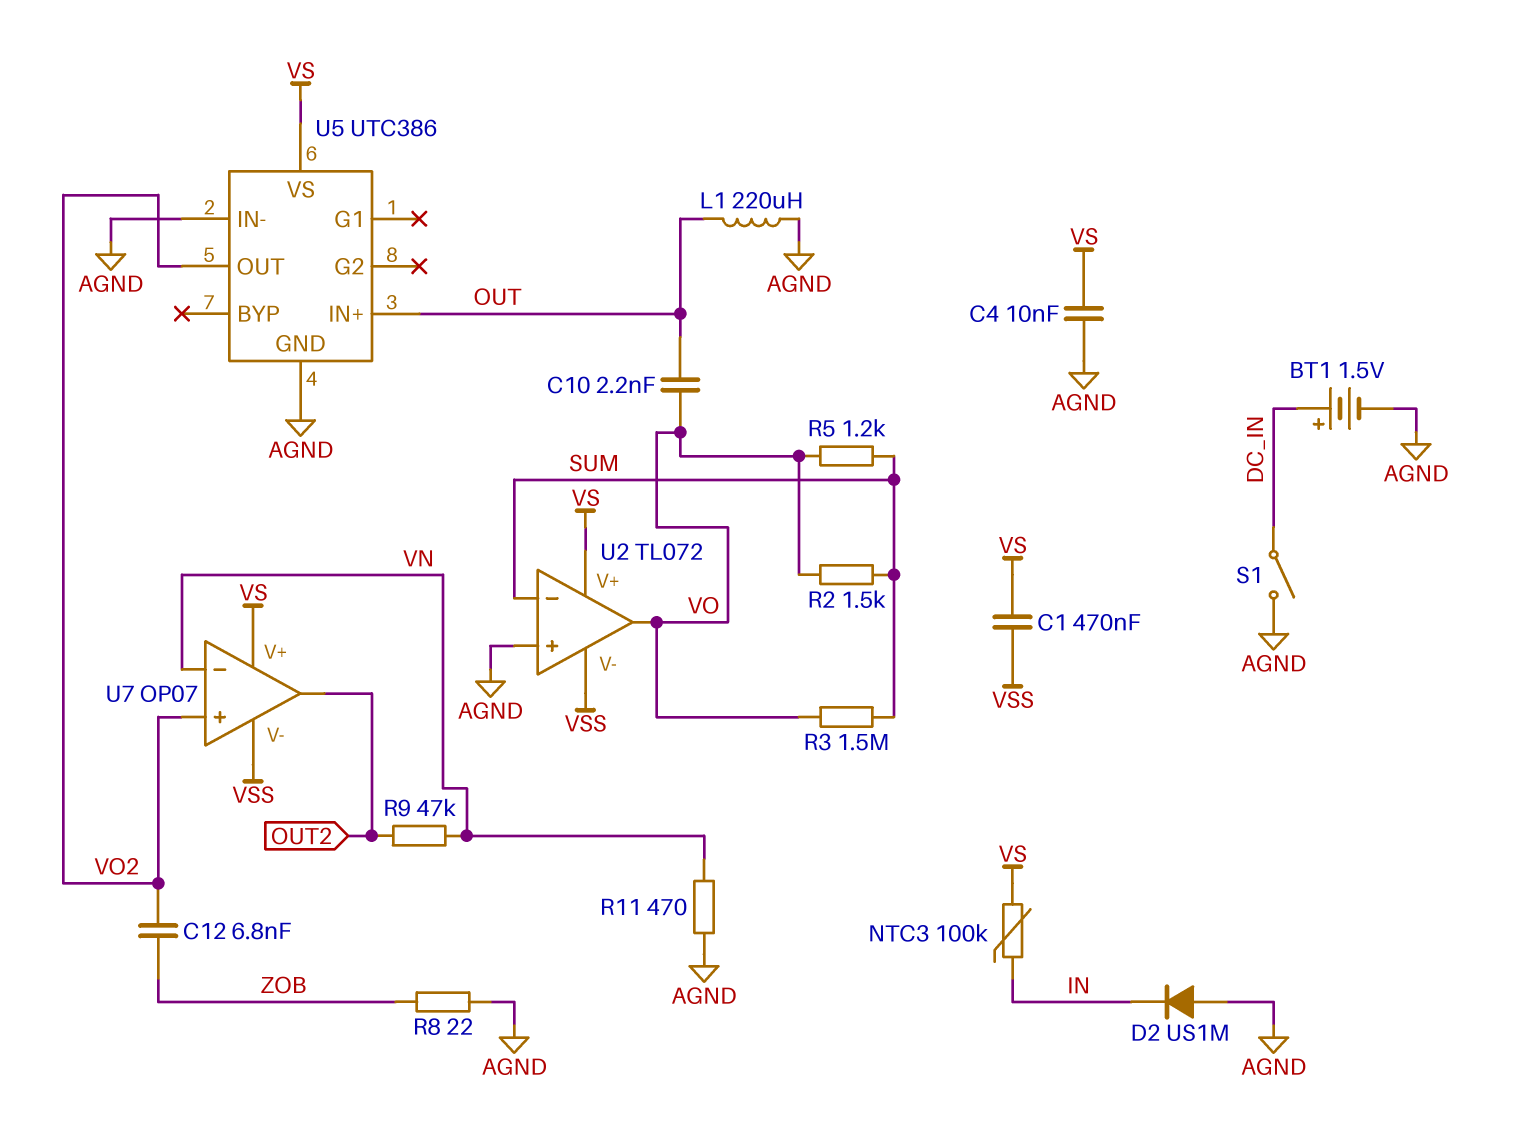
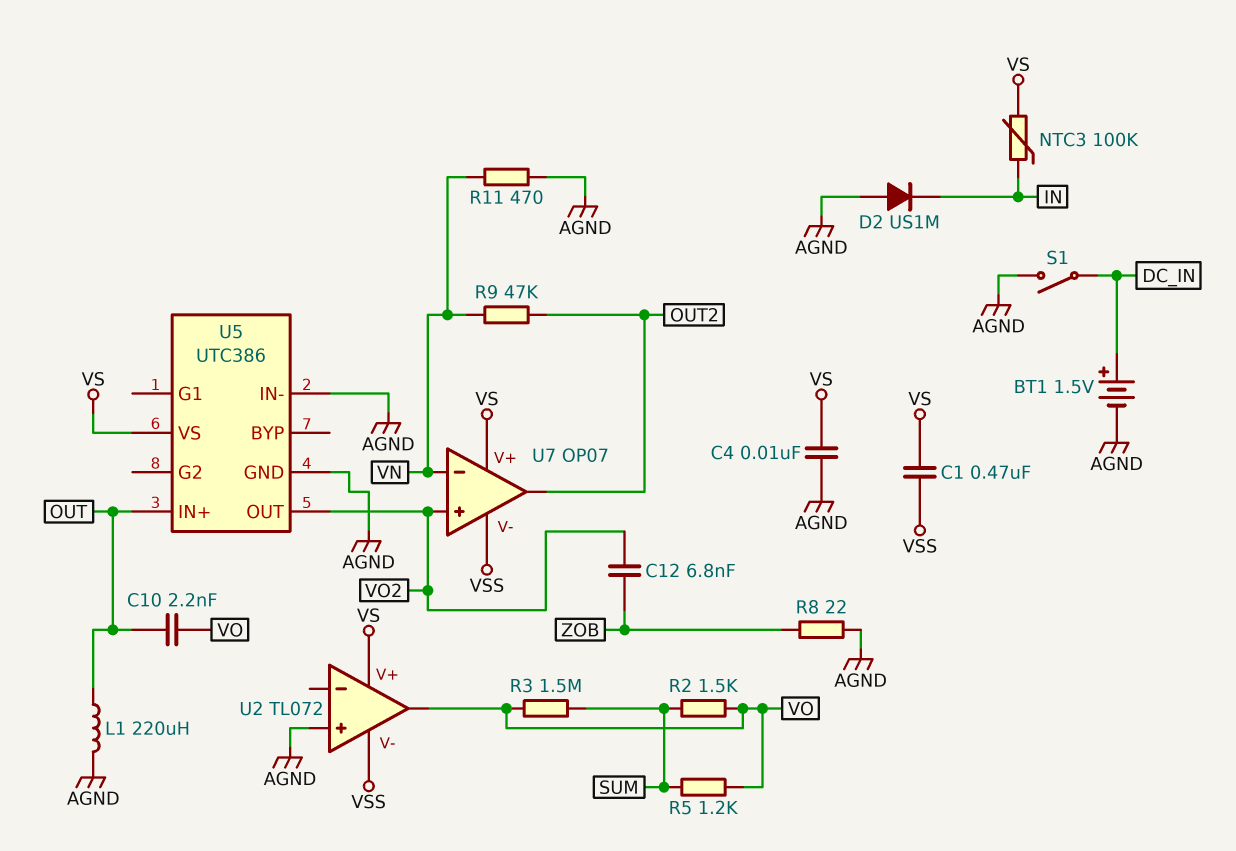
U2 pin in-: SUM -> none

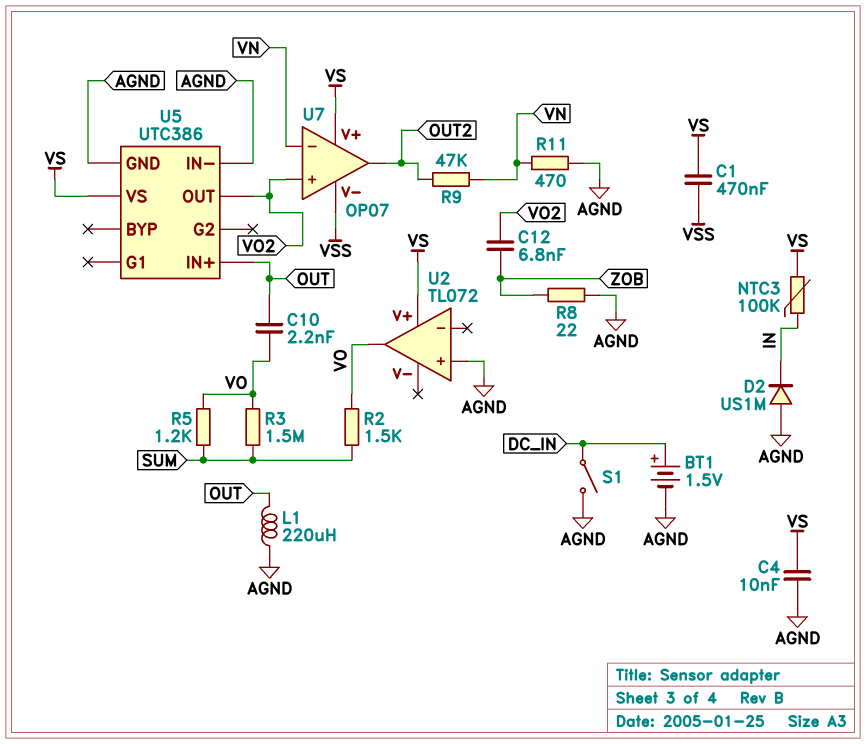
U2 pin V-: VSS -> none

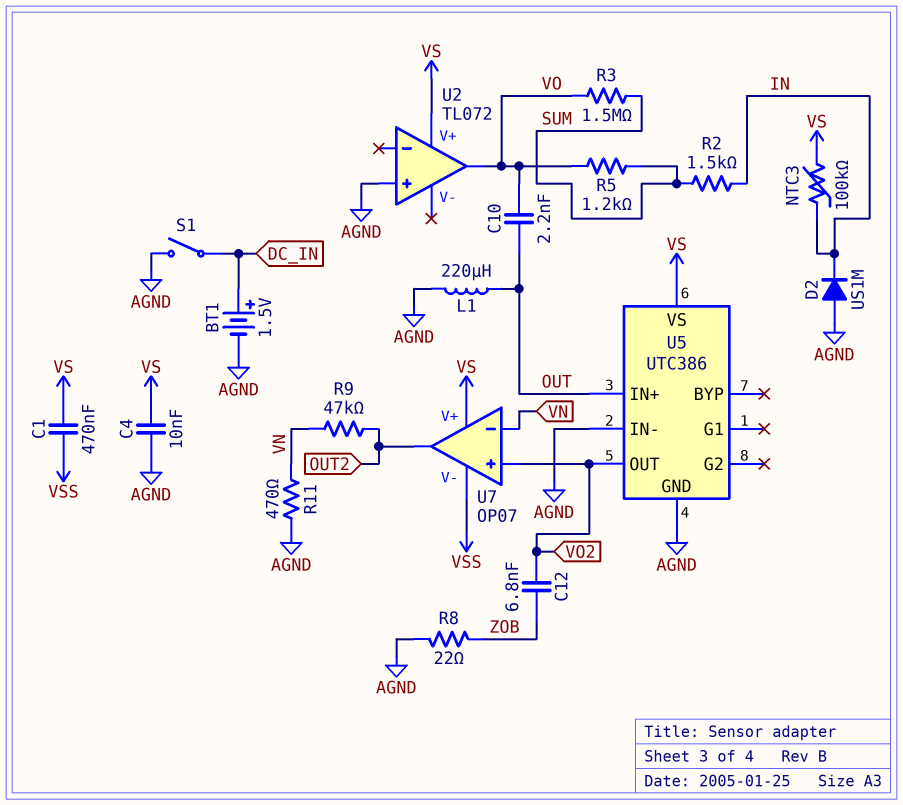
R2: 1.5k (SUM, VO) -> 1.5k (IN, SUM)

